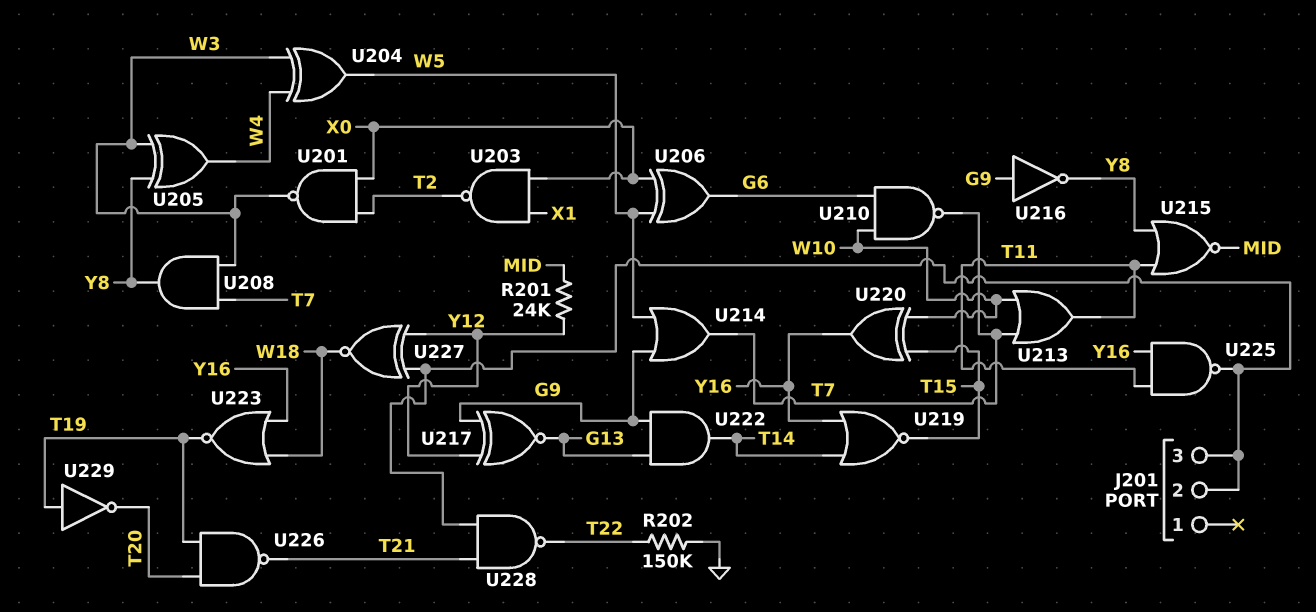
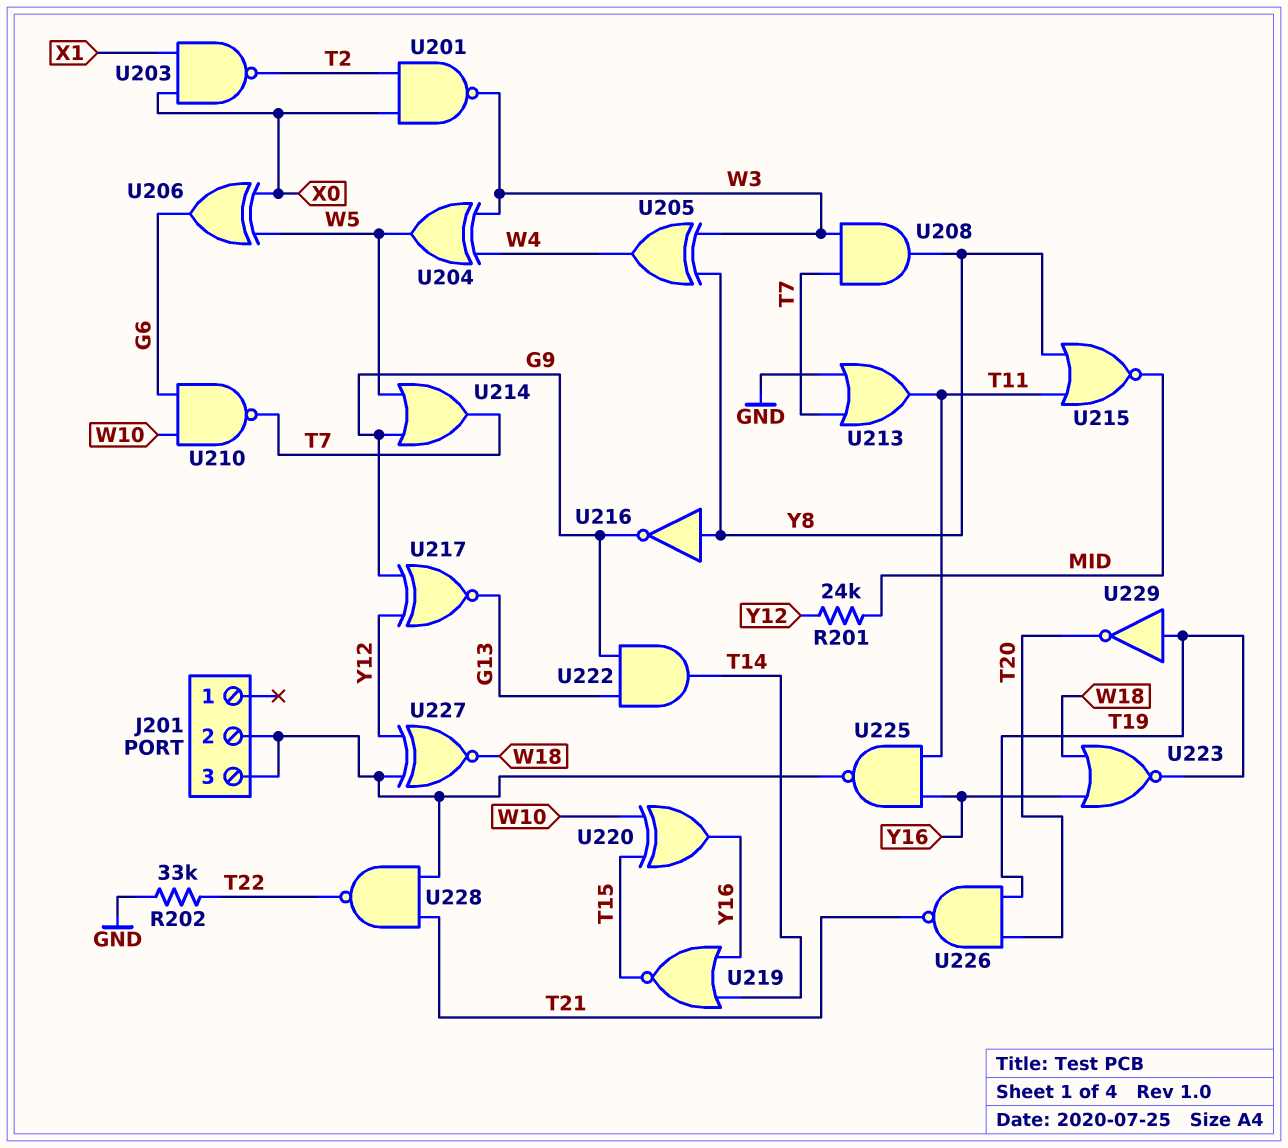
R202: 150k (GND, T22) -> 33k (GND, T22)
U213: OR (in T7, in W10, out T11) -> OR (in GND, in T7, out T11)
U216: NOT (in G9, out Y8) -> NOT (in Y8, out G9)

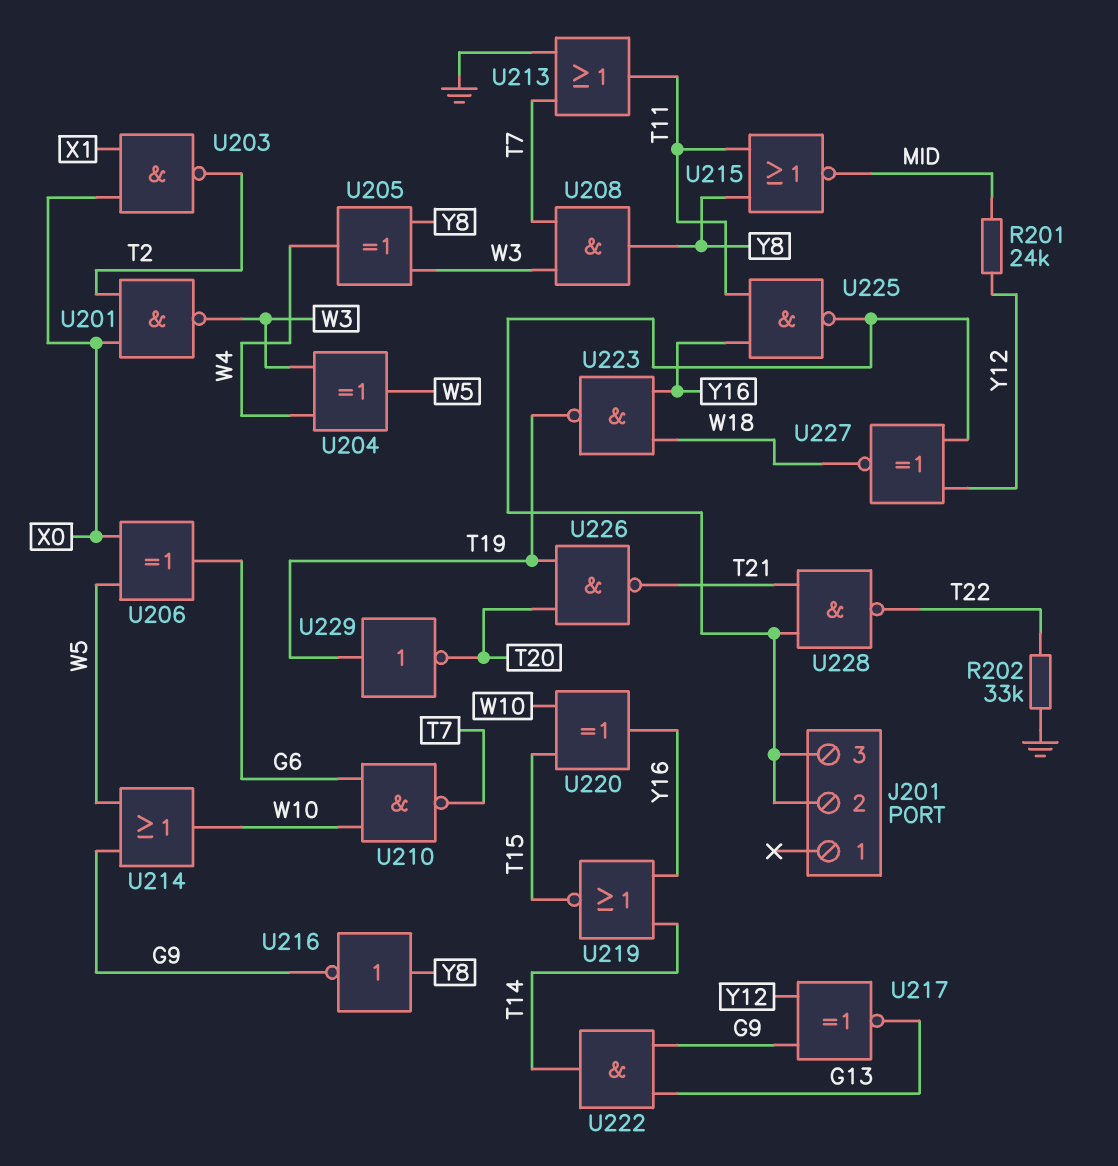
U214: OR (in G9, in W5, out T7) -> OR (in G9, in W5, out W10)
U223: NOR (in W18, in Y16, out T19) -> NAND (in W18, in Y16, out T19)

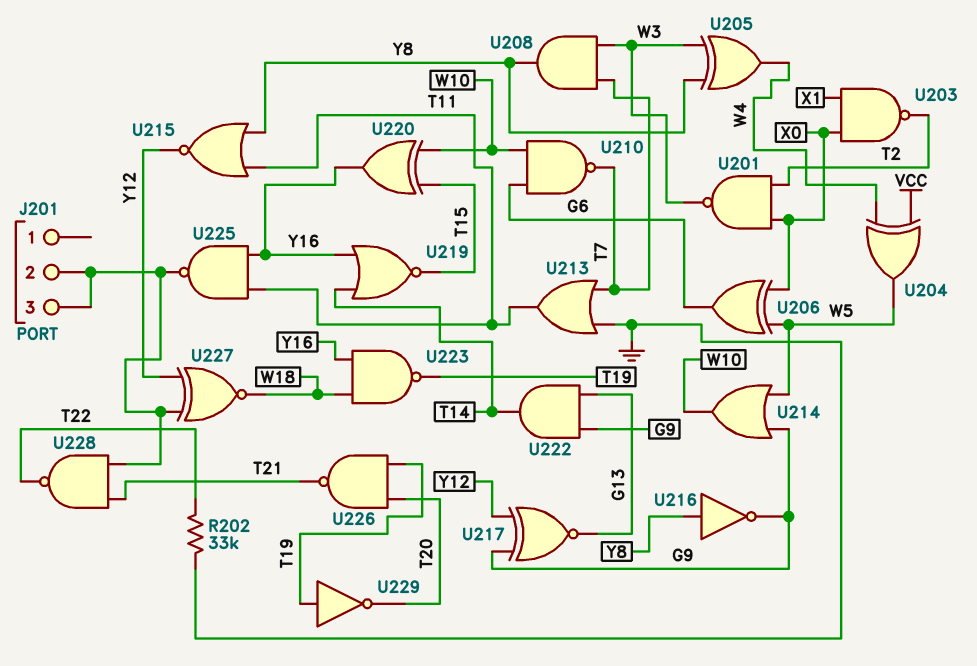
R201: 24k (MID, Y12) -> none
U204: XOR (in W3, in W4, out W5) -> XOR (in VCC, in W4, out W5)
U215: NOR (in T11, in Y8, out MID) -> NOR (in T11, in Y8, out Y12)

